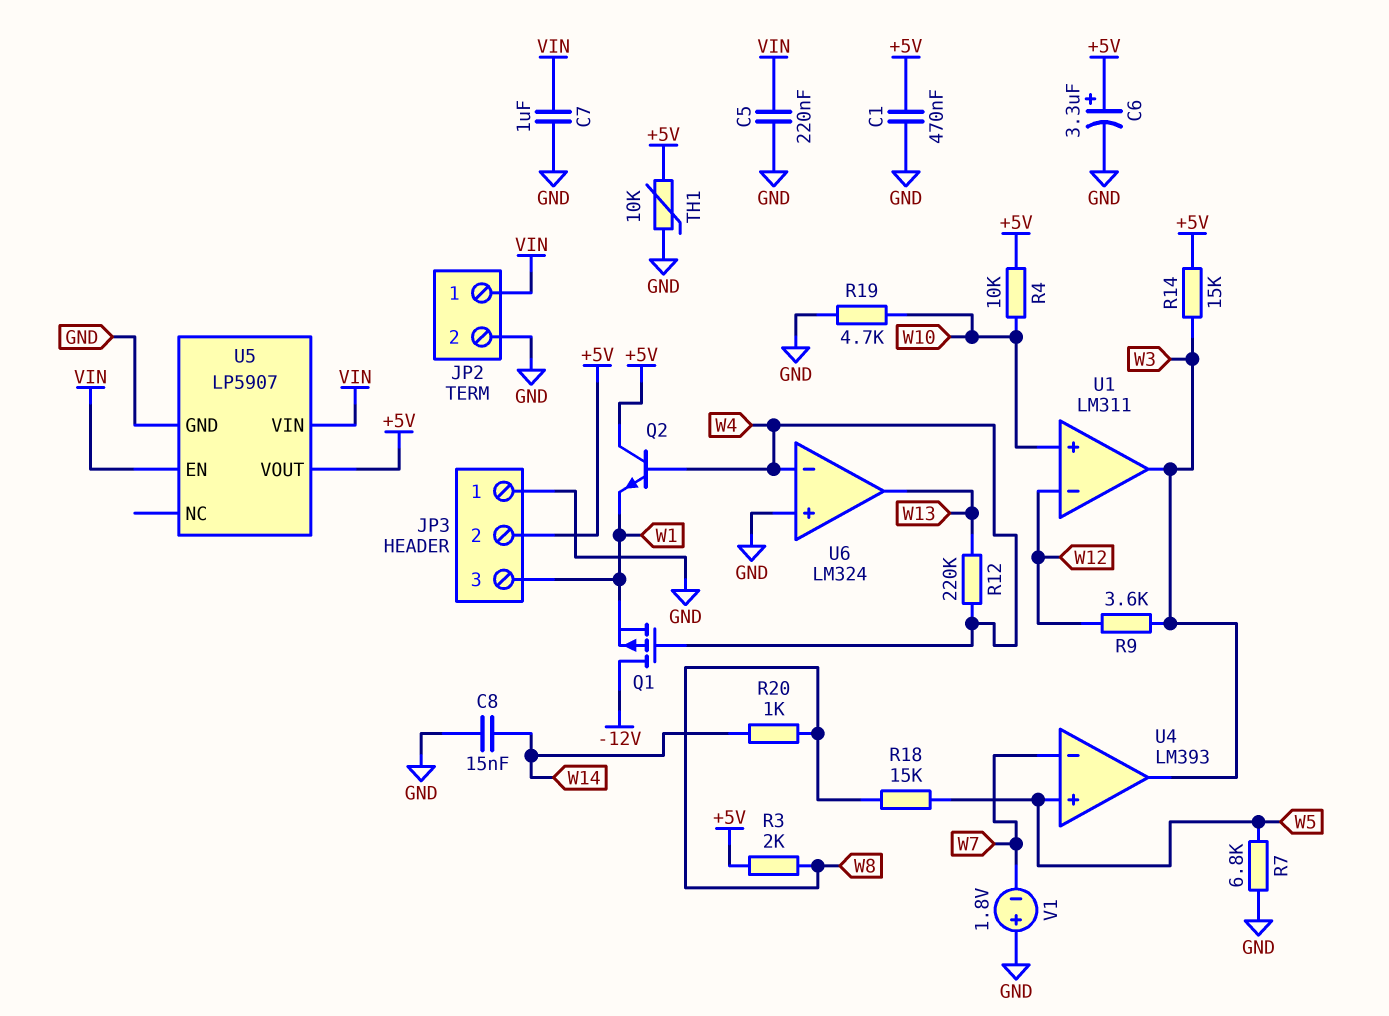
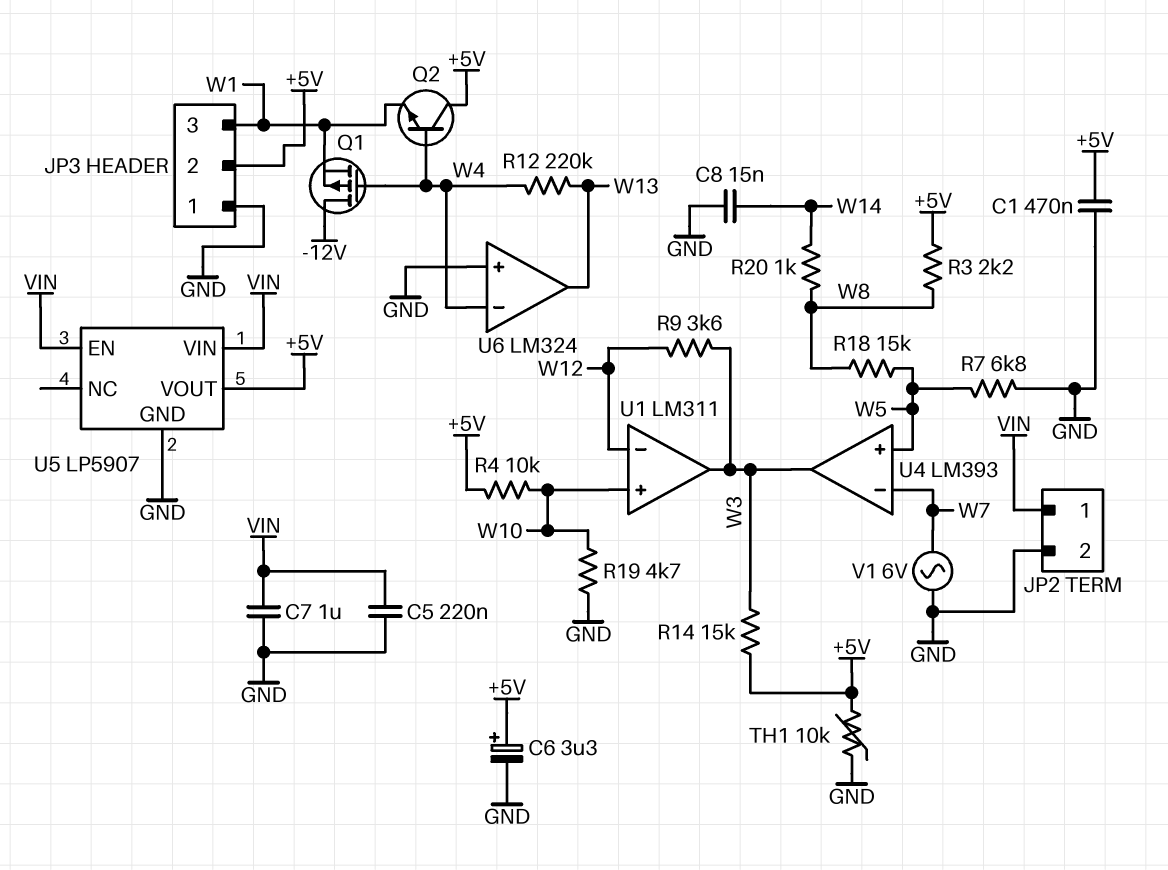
R3: 2k (+5V, W8) -> 2.2k (+5V, W8)
V1: 1.8V (plus GND, minus W7) -> AC 6V (GND, W7)

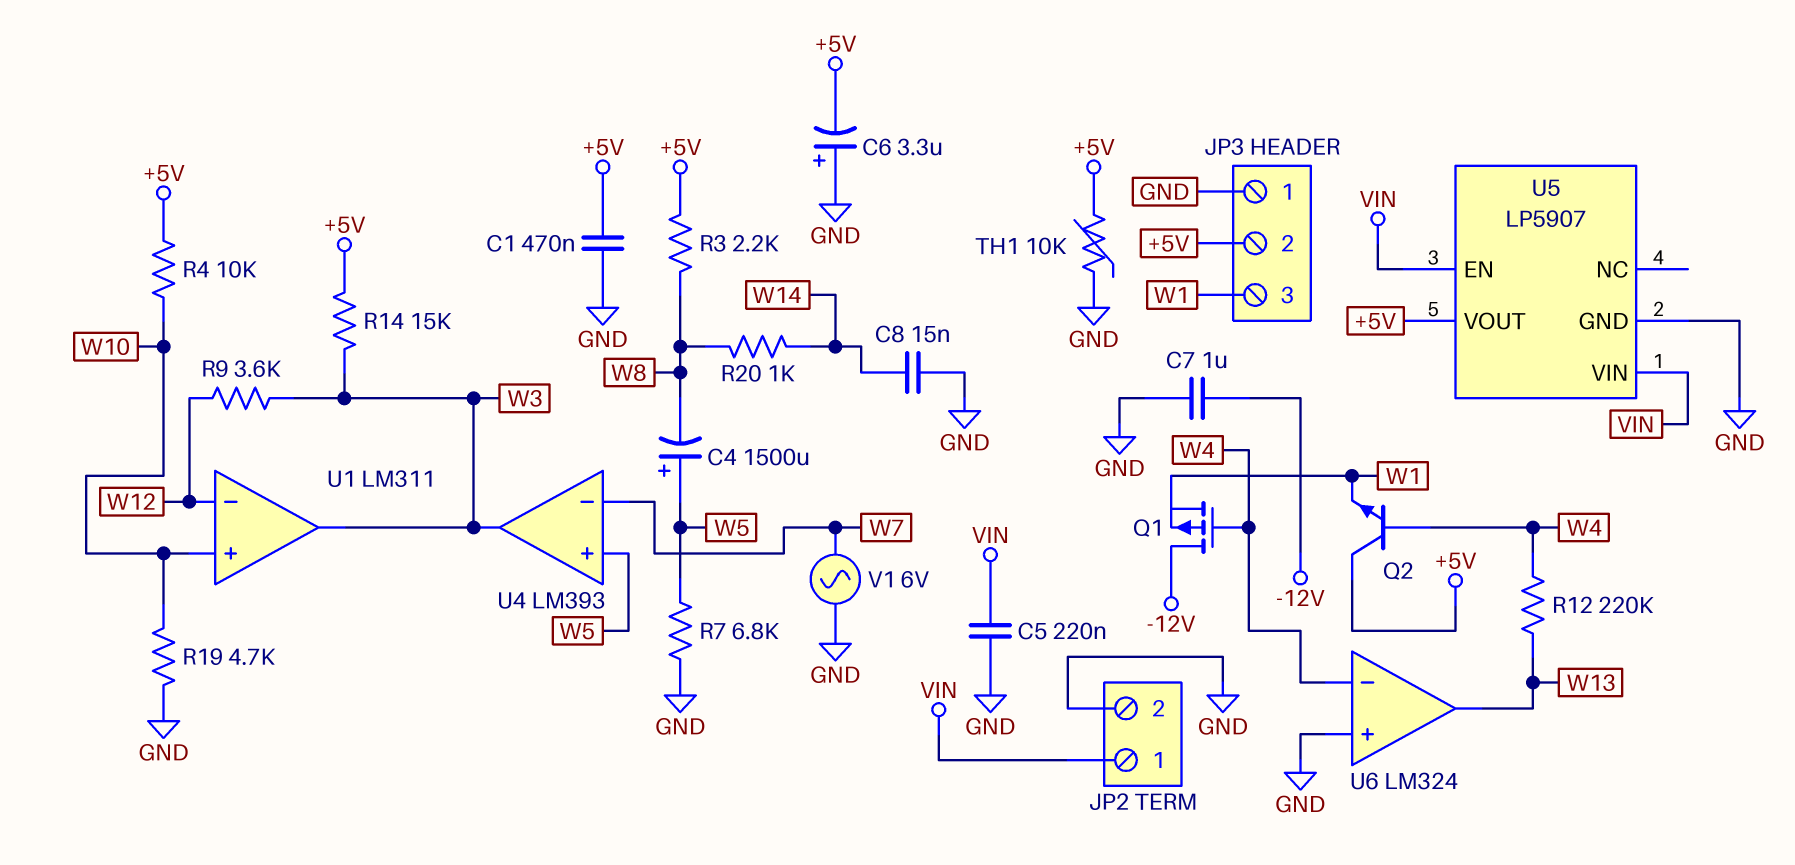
C4: none -> 1500uF (plus W5, minus W8)
C6: 3.3uF (plus +5V, minus GND) -> 3.3uF (plus GND, minus +5V)
C7: 1uF (GND, VIN) -> 1uF (-12V, GND)
R18: 15k (W5, W8) -> none

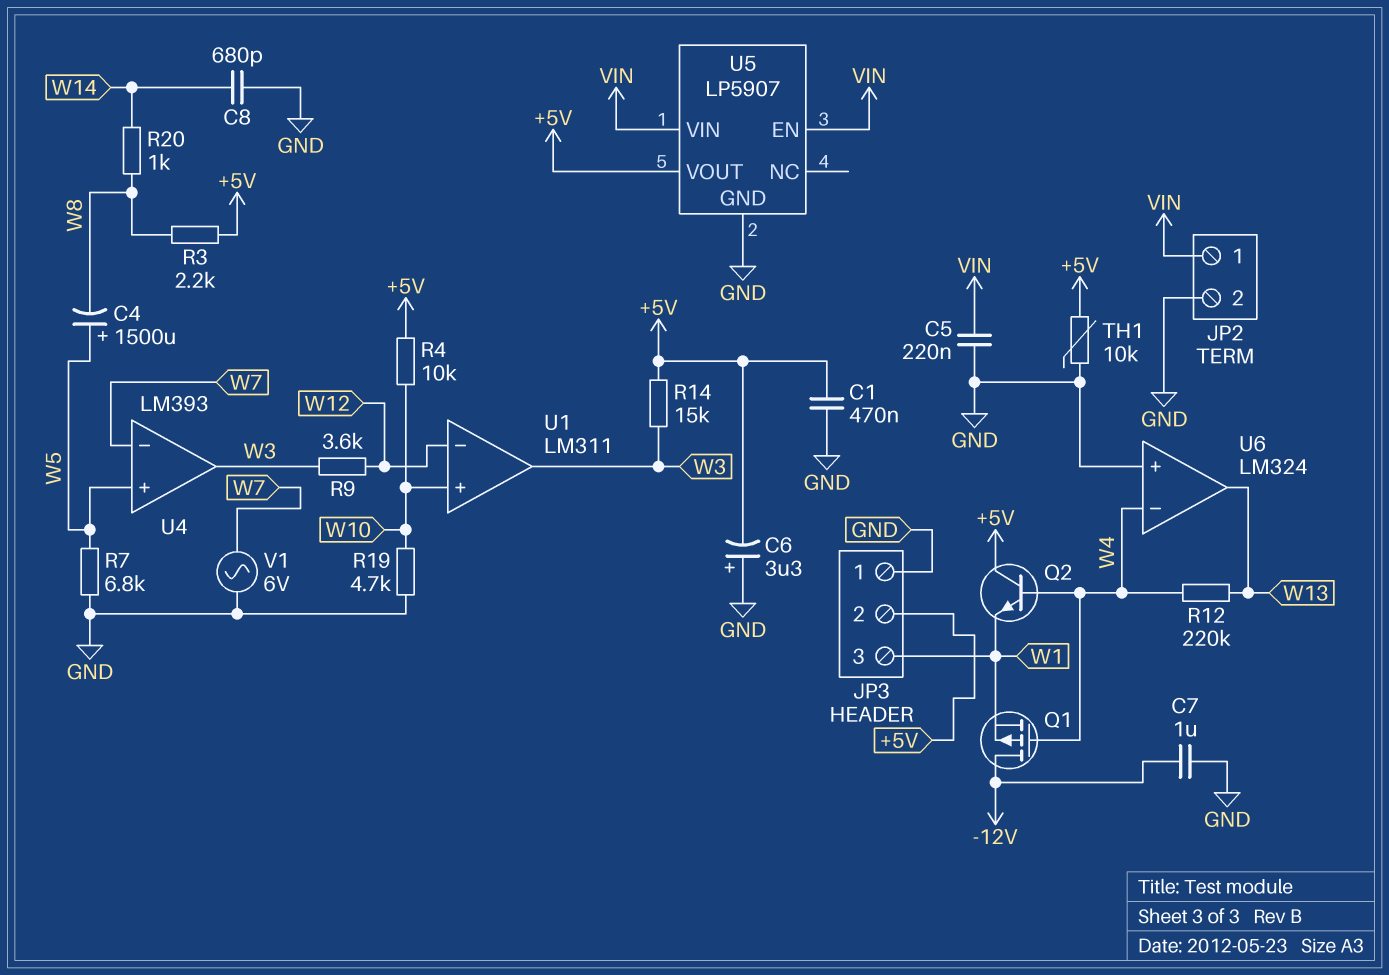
C8: 15nF (GND, W14) -> 680pF (GND, W14)

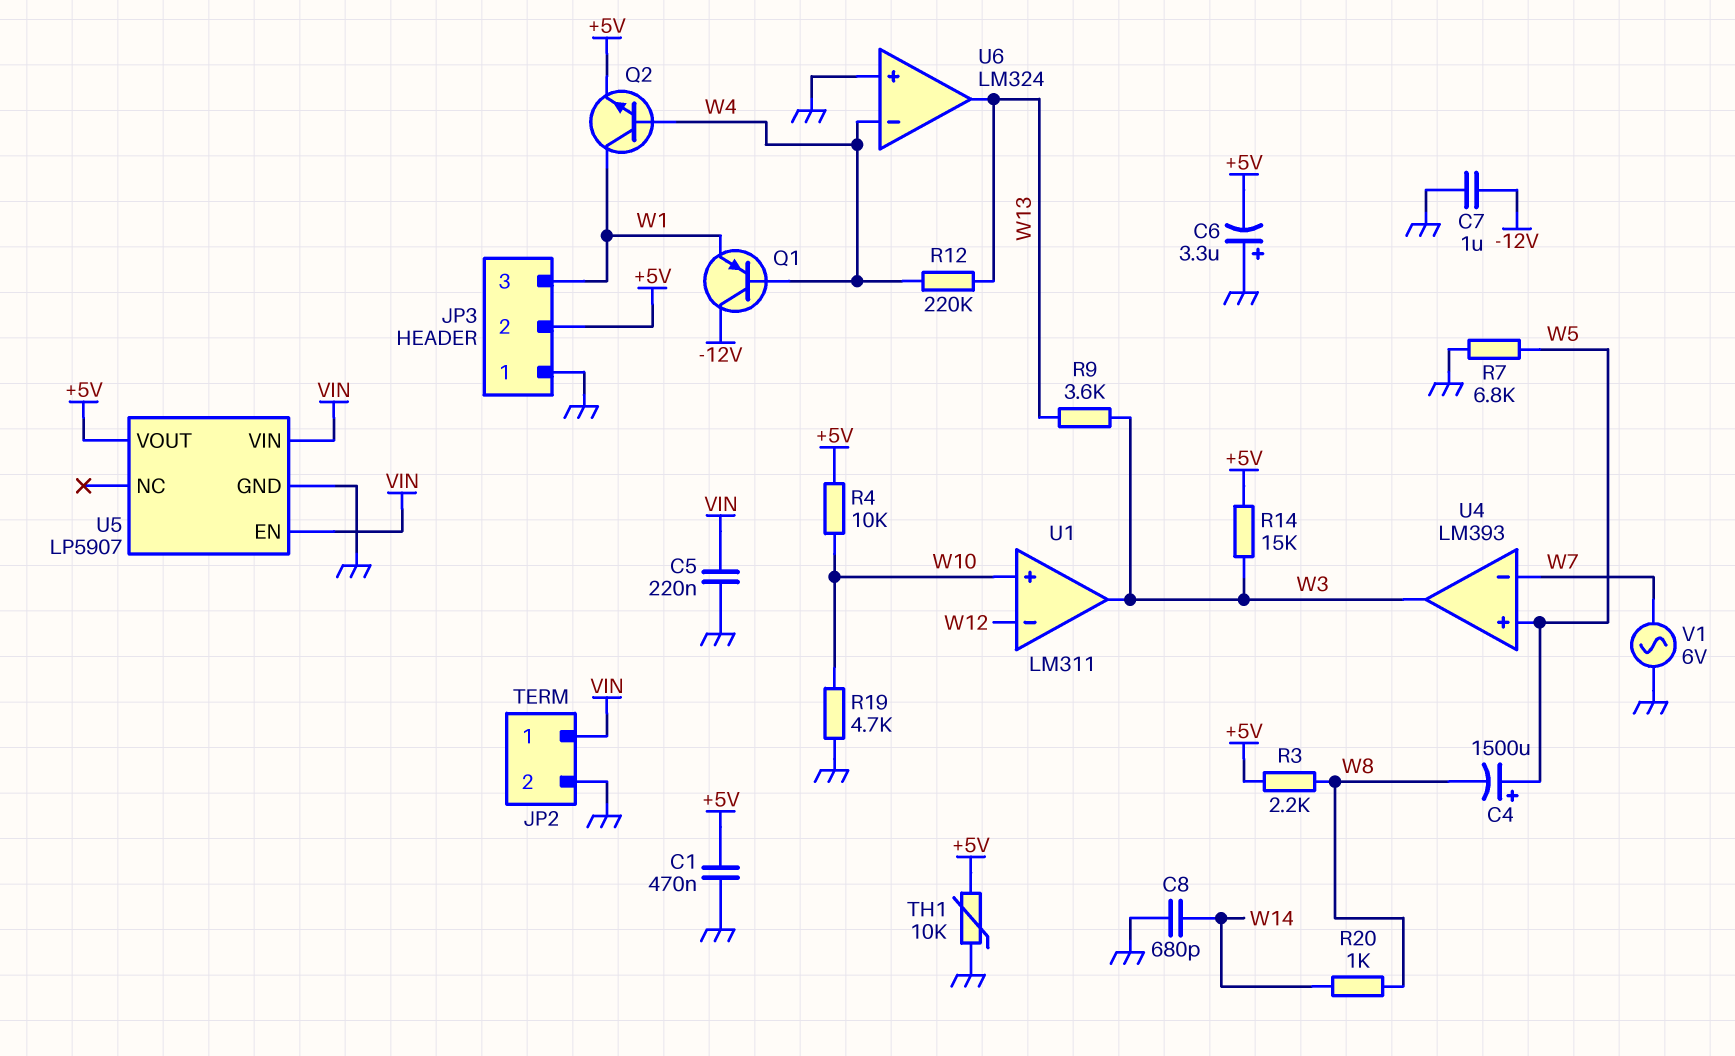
Q1: PMOS (G W4, D -12V, S W1) -> PNP (B W4, C -12V, E W1)
Q2: NPN (B W4, C +5V, E W1) -> NPN (B W4, C W1, E +5V)
R9: 3.6k (W3, W12) -> 3.6k (W3, W13)

